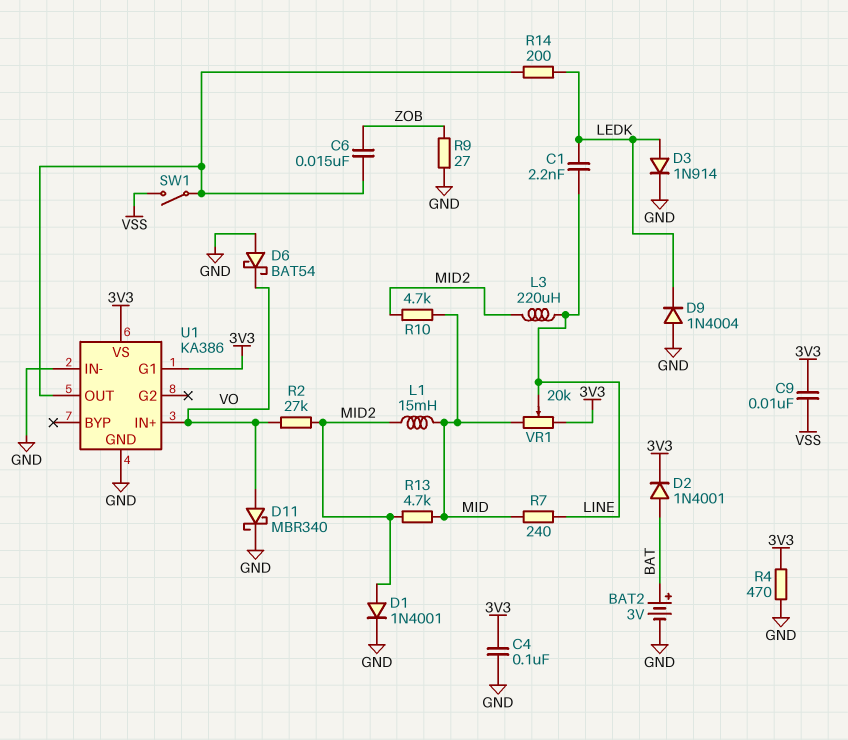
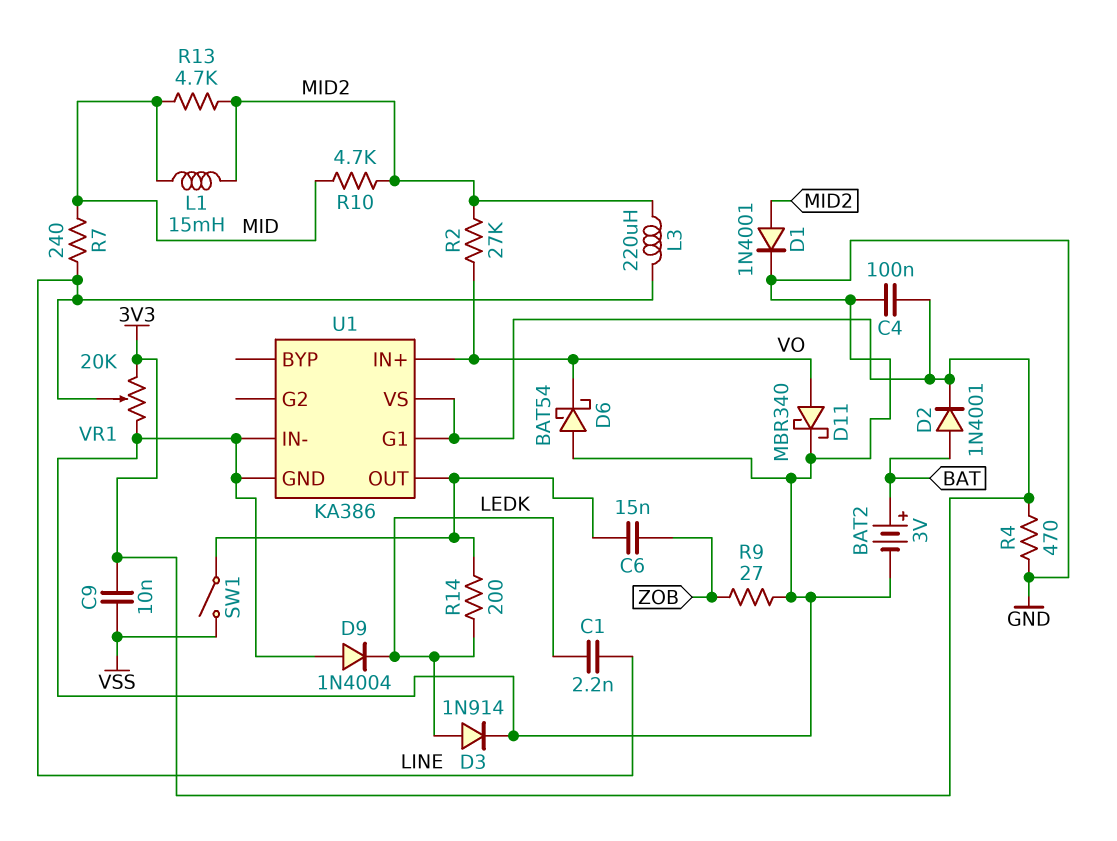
VR1: 20k (3V3, MID, wiper LINE) -> 20k (3V3, GND, wiper LINE)

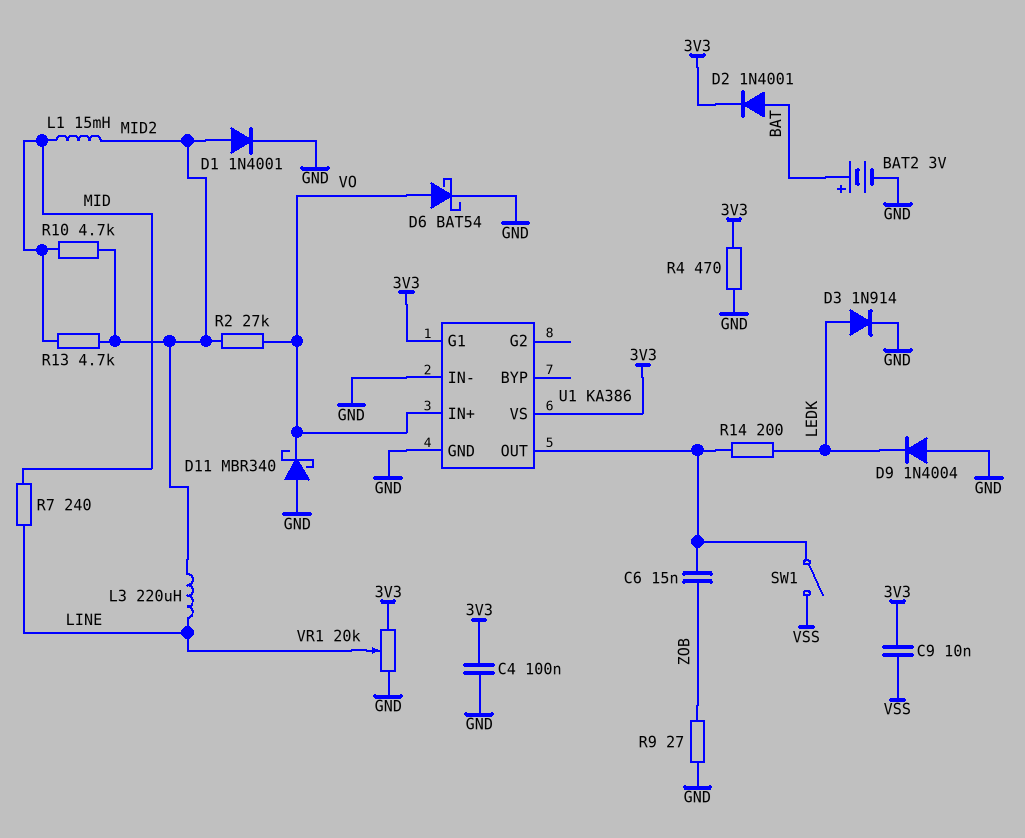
C1: 2.2nF (LEDK, LINE) -> none
D6: schottky BAT54 (A GND, K VO) -> schottky BAT54 (A VO, K GND)
D11: schottky MBR340 (A VO, K GND) -> schottky MBR340 (A GND, K VO)

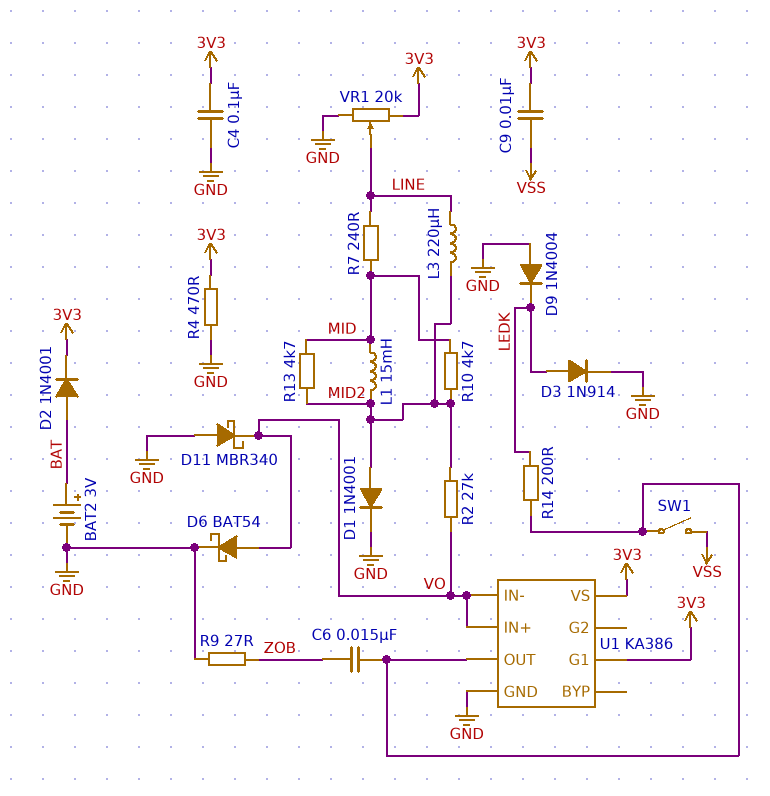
U1 pin IN-: GND -> VO

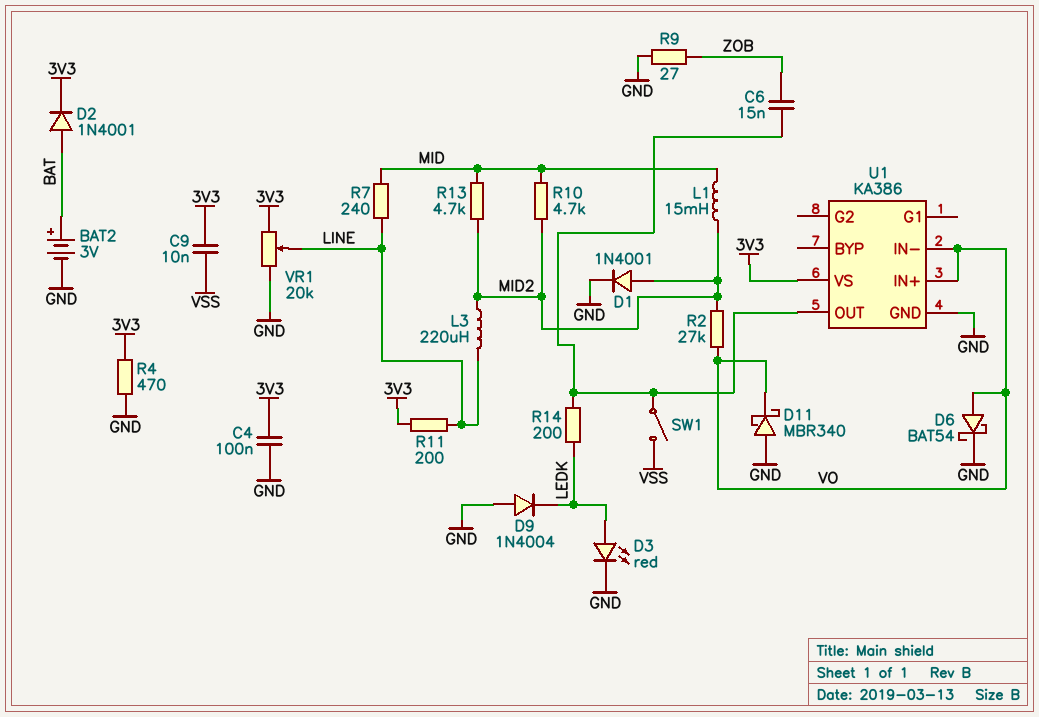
D3: diode 1N914 (A LEDK, K GND) -> LED red (A LEDK, K GND)
R11: none -> 200 (3V3, LINE)
U1 pin G1: 3V3 -> none

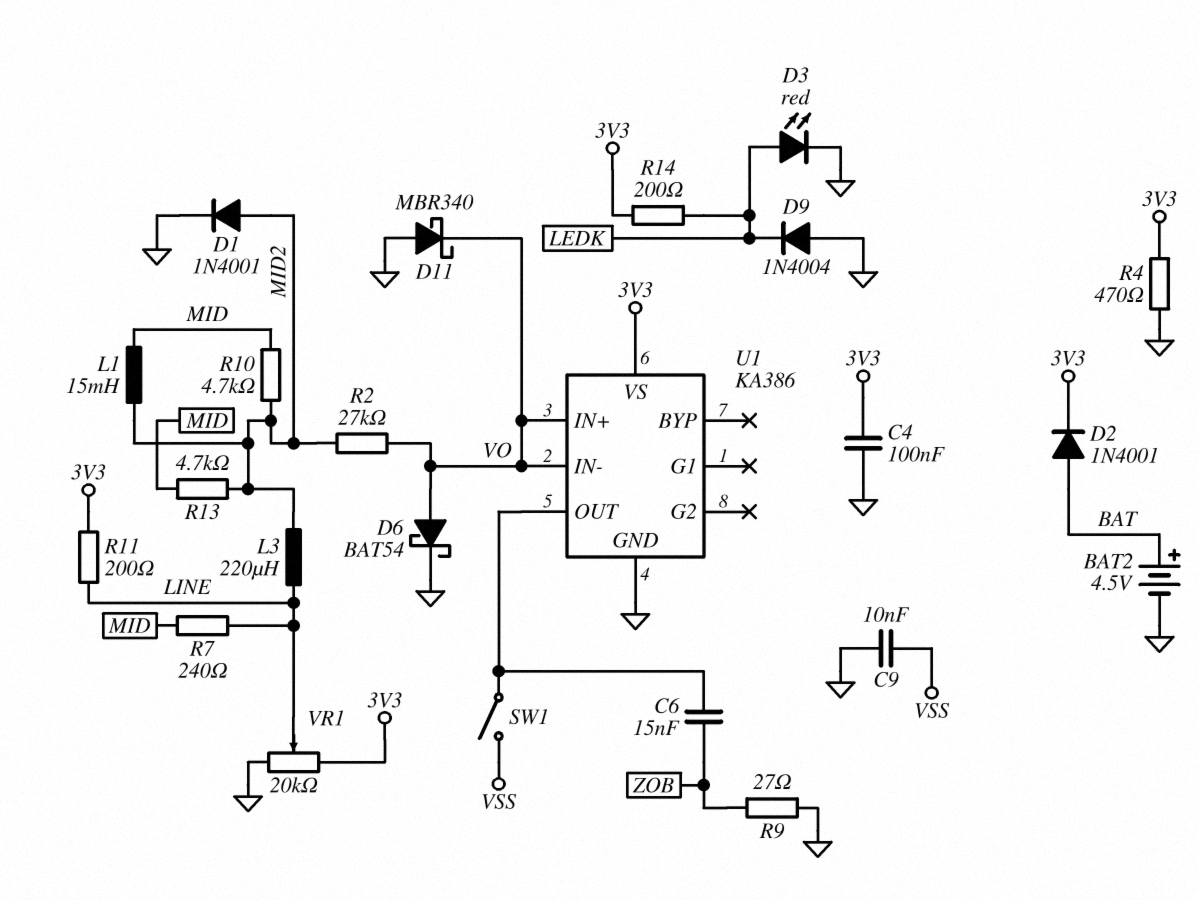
BAT2: 3V (plus BAT, minus GND) -> 4.5V (plus BAT, minus GND)
C9: 10nF (3V3, VSS) -> 10nF (GND, VSS)
R14: 200 (LEDK, U1/OUT) -> 200 (3V3, LEDK)

